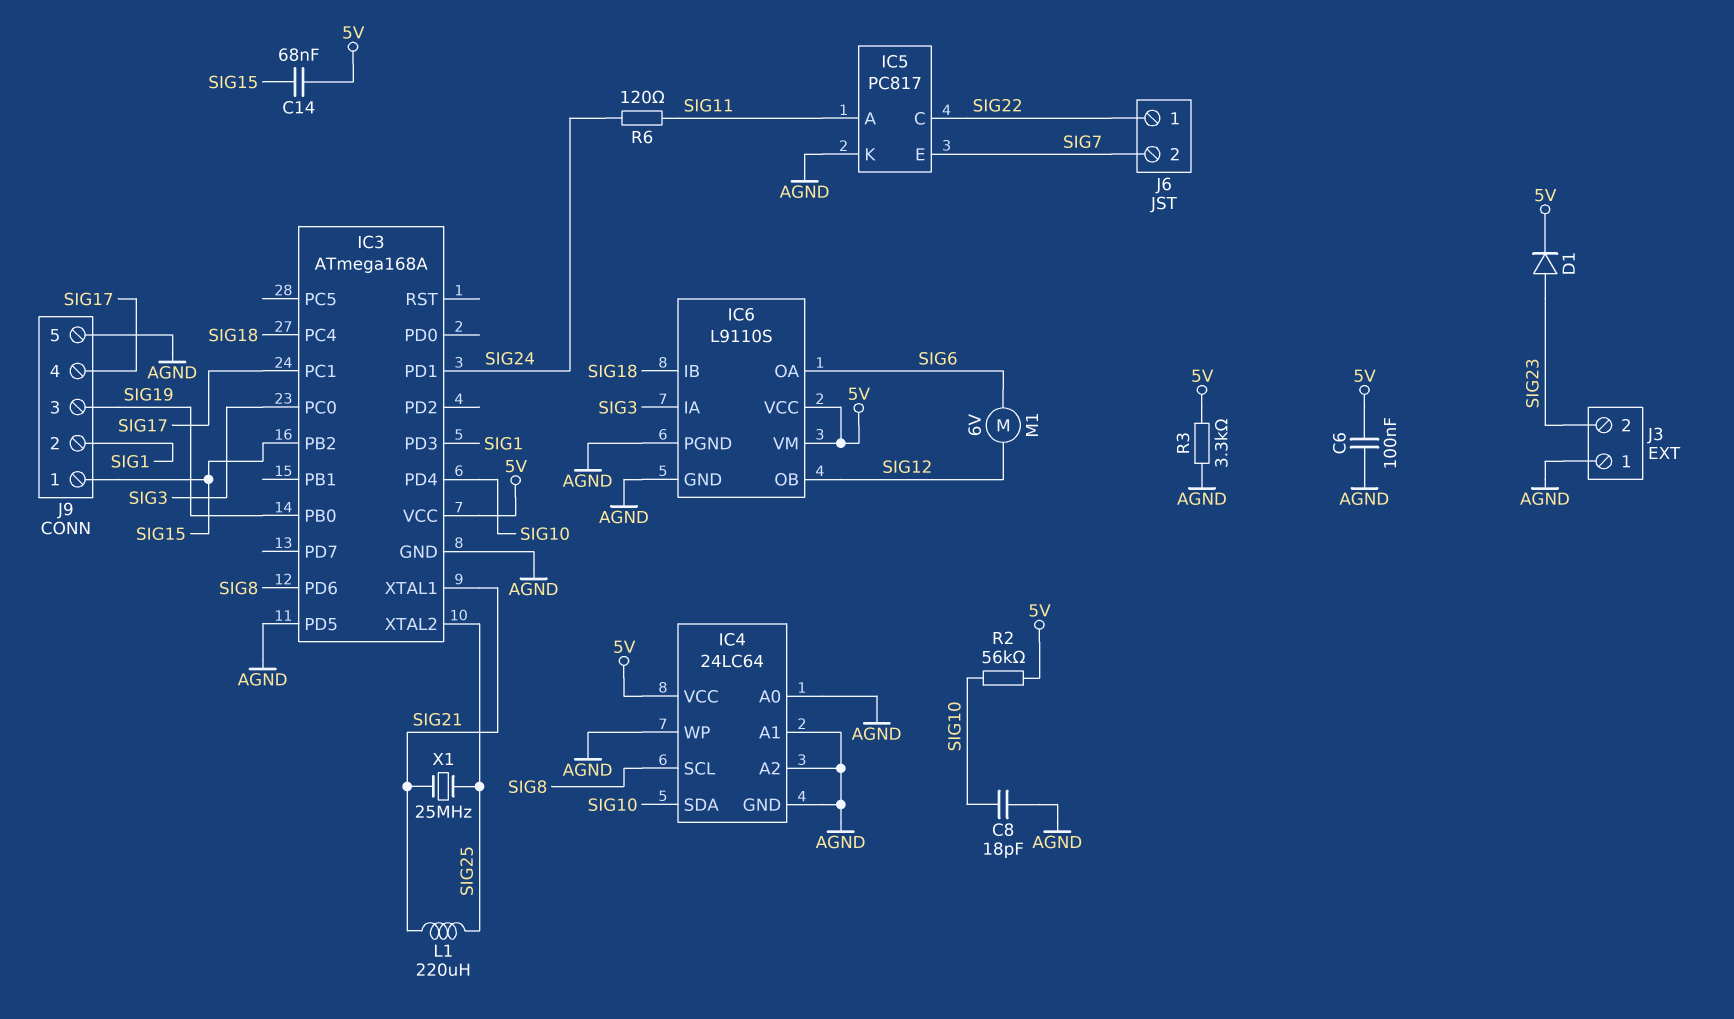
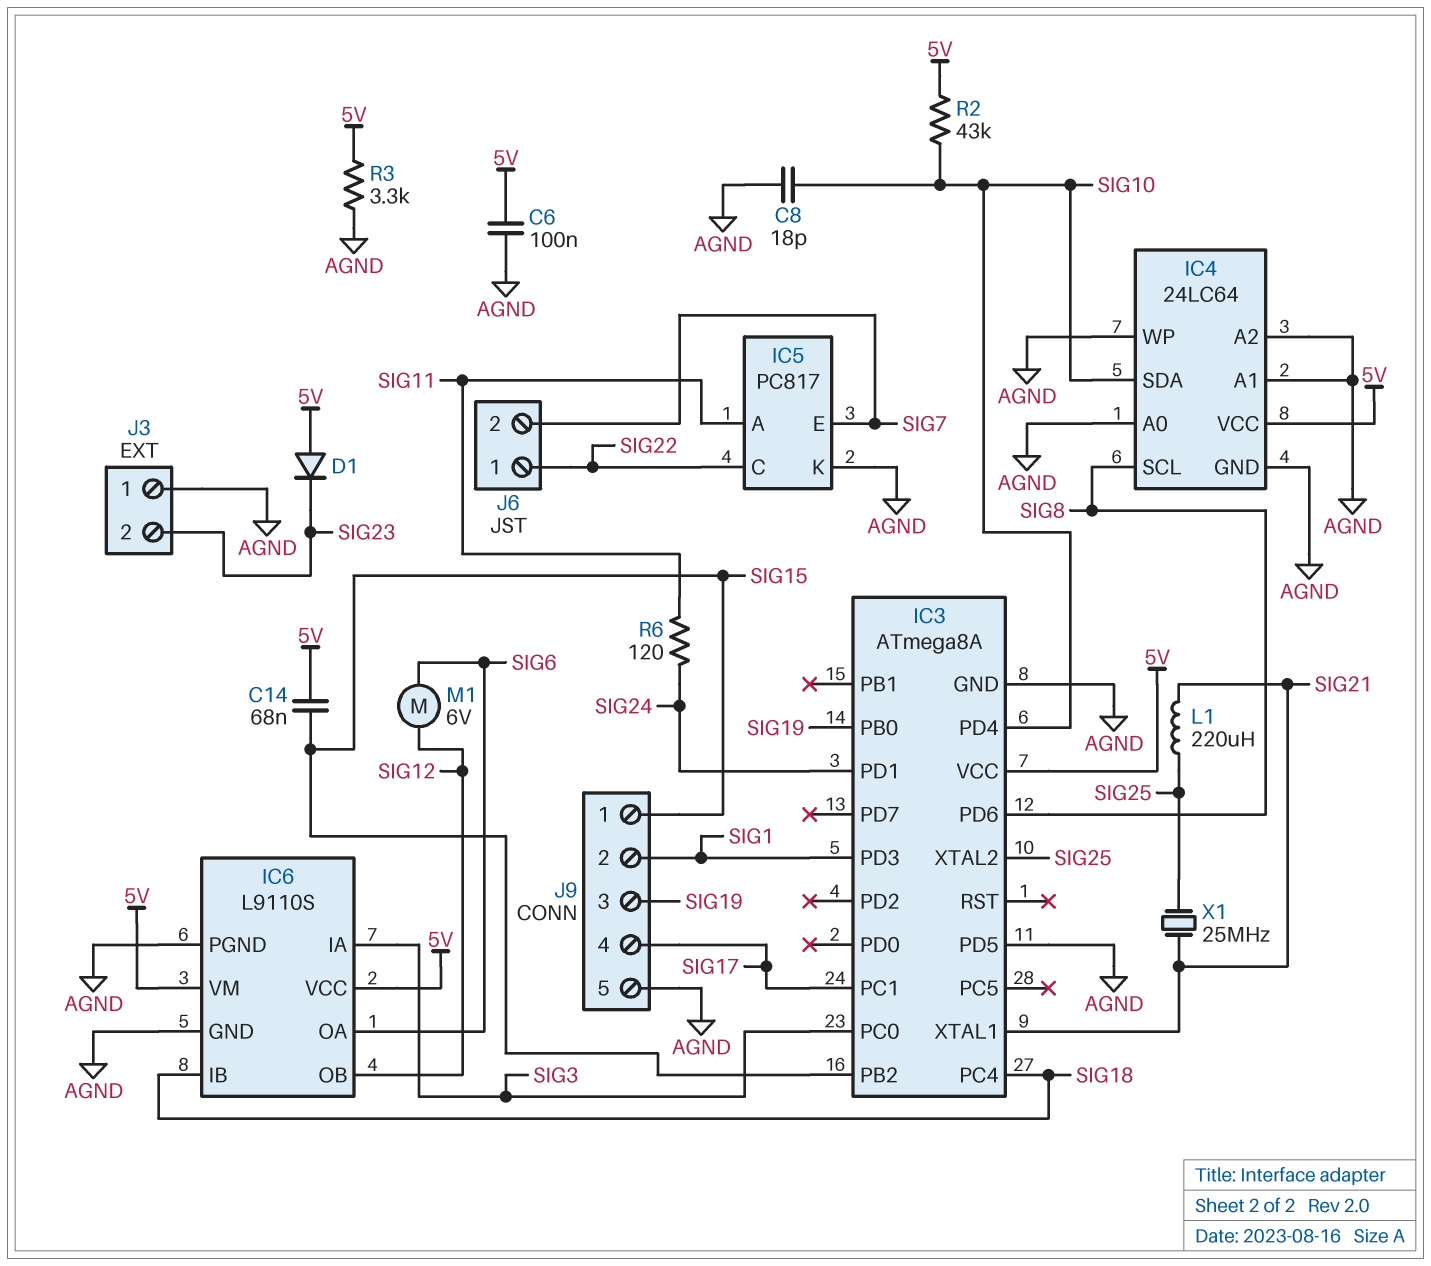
D1: diode (A SIG23, K 5V) -> diode (A 5V, K SIG23)
IC3: ATmega168A -> ATmega8A
R2: 56k (5V, SIG10) -> 43k (5V, SIG10)

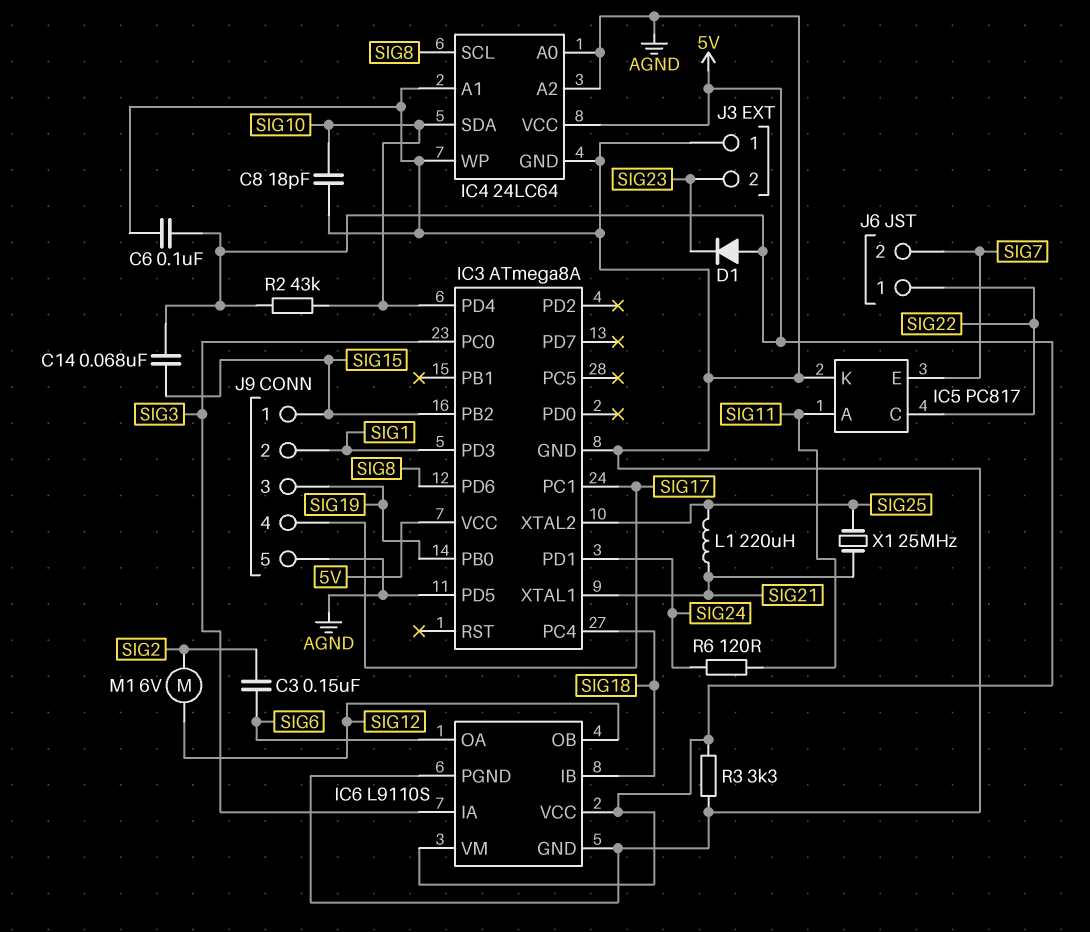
C3: none -> 150nF (SIG2, SIG6)
M1: motor 6V (SIG6, SIG12) -> motor 6V (SIG2, SIG12)

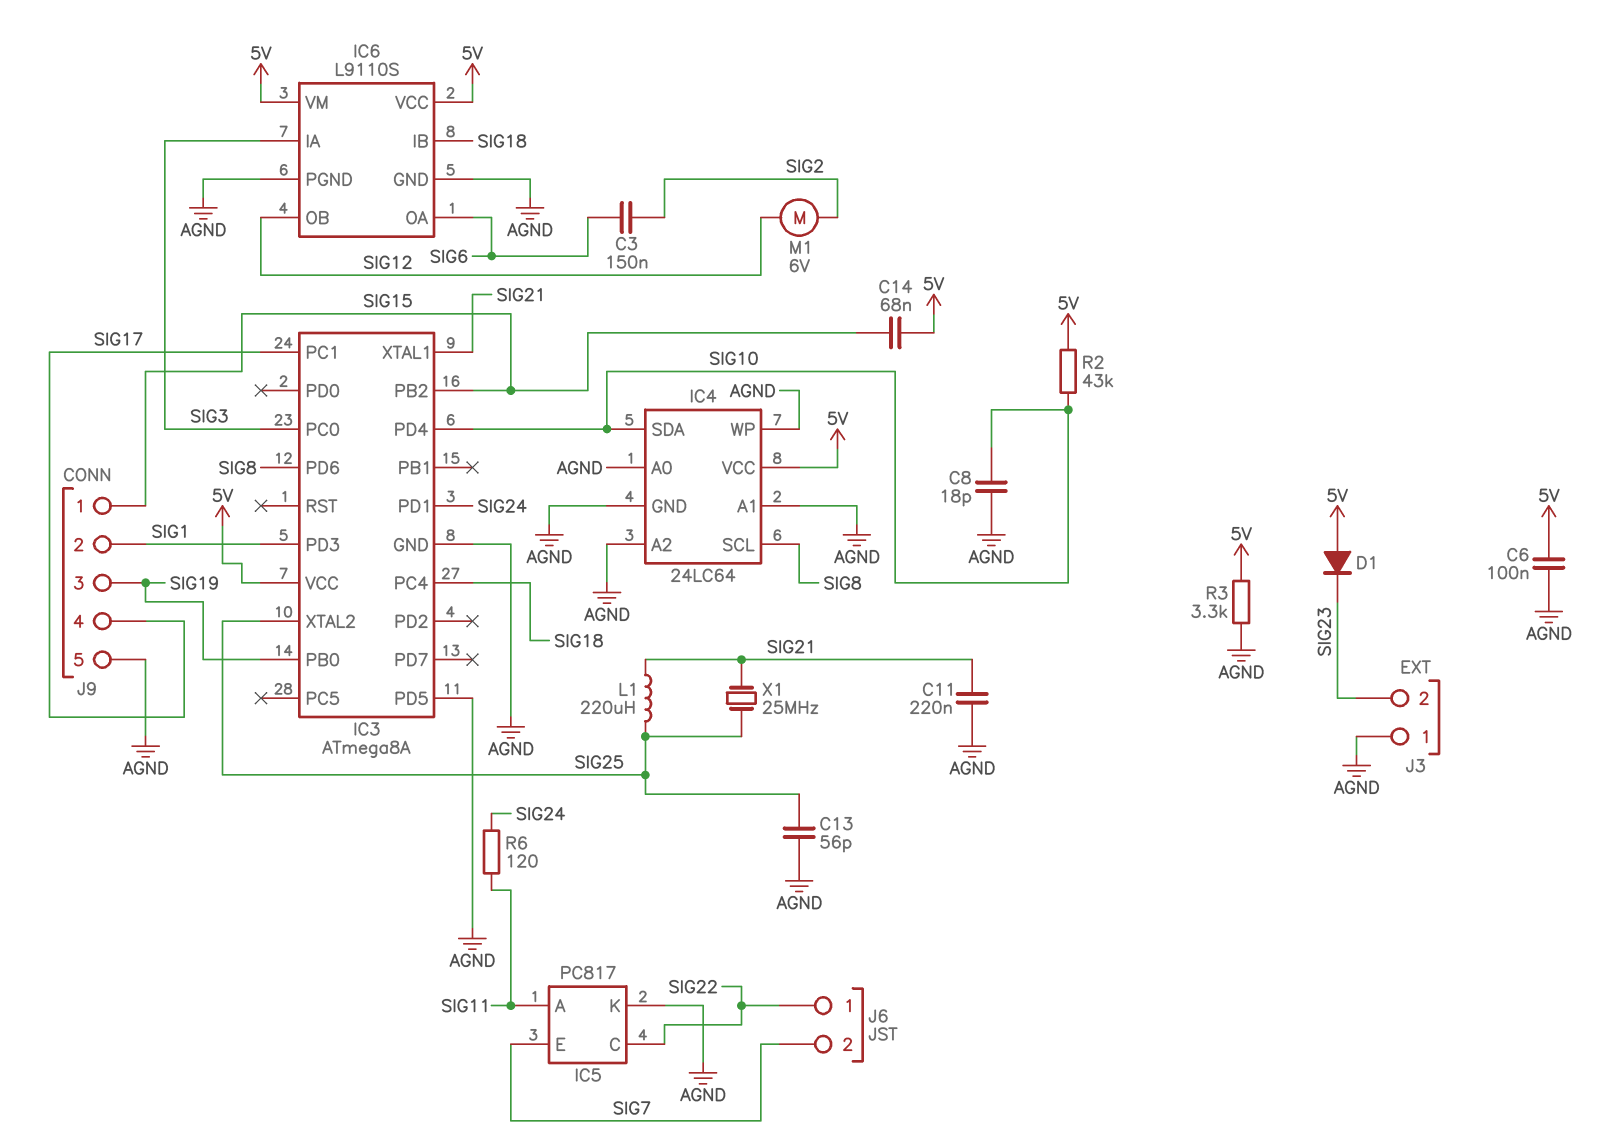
C11: none -> 220nF (AGND, SIG21)
C13: none -> 56pF (AGND, SIG25)

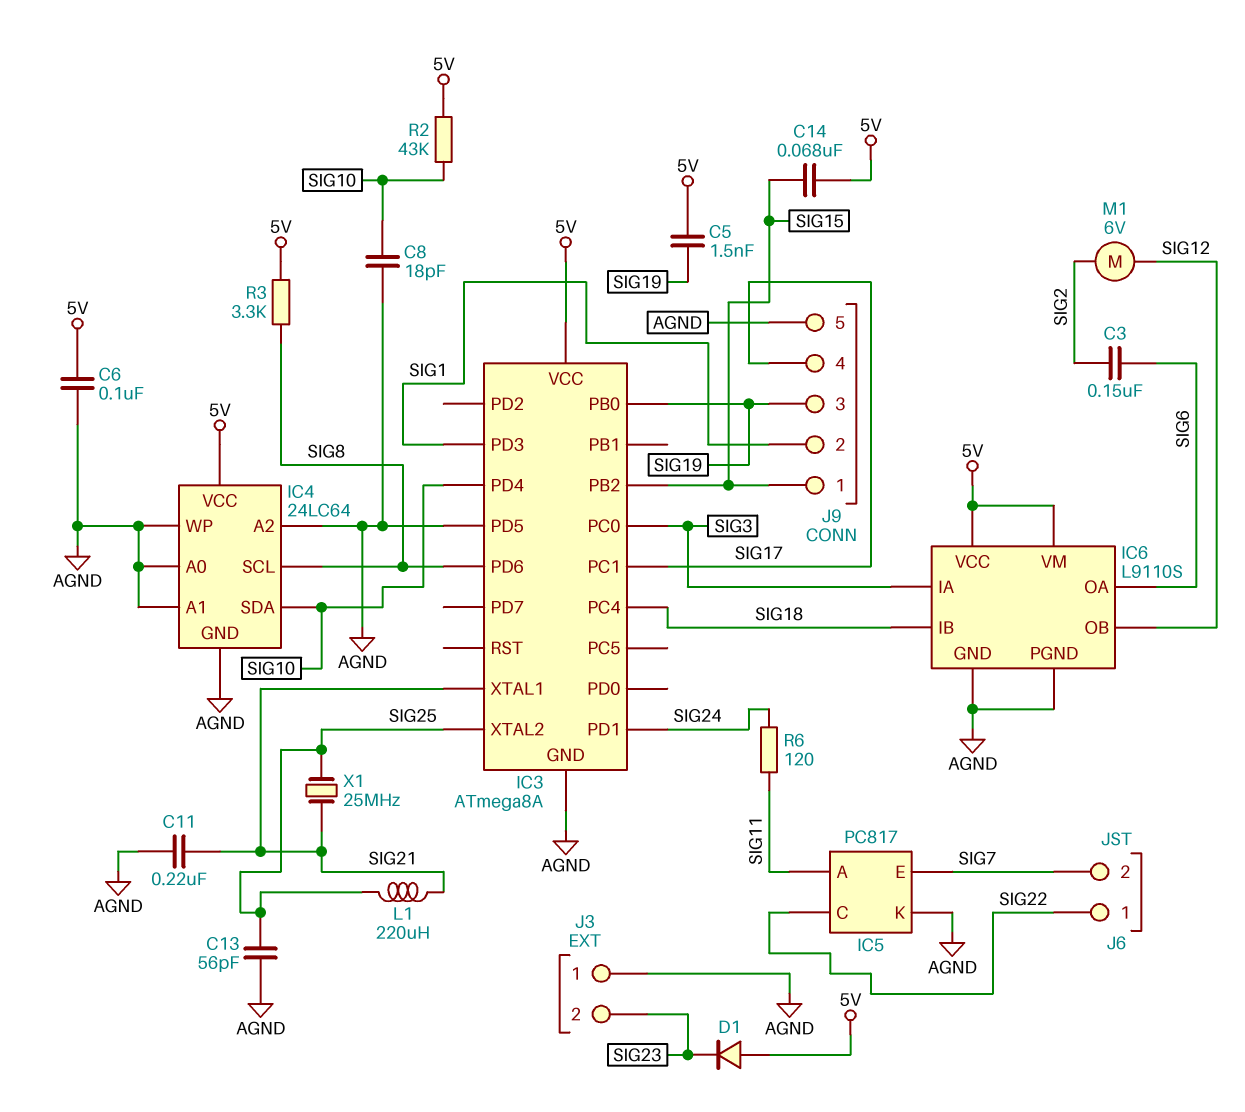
C5: none -> 1.5nF (5V, SIG19)
R3: 3.3k (5V, AGND) -> 3.3k (5V, SIG8)

